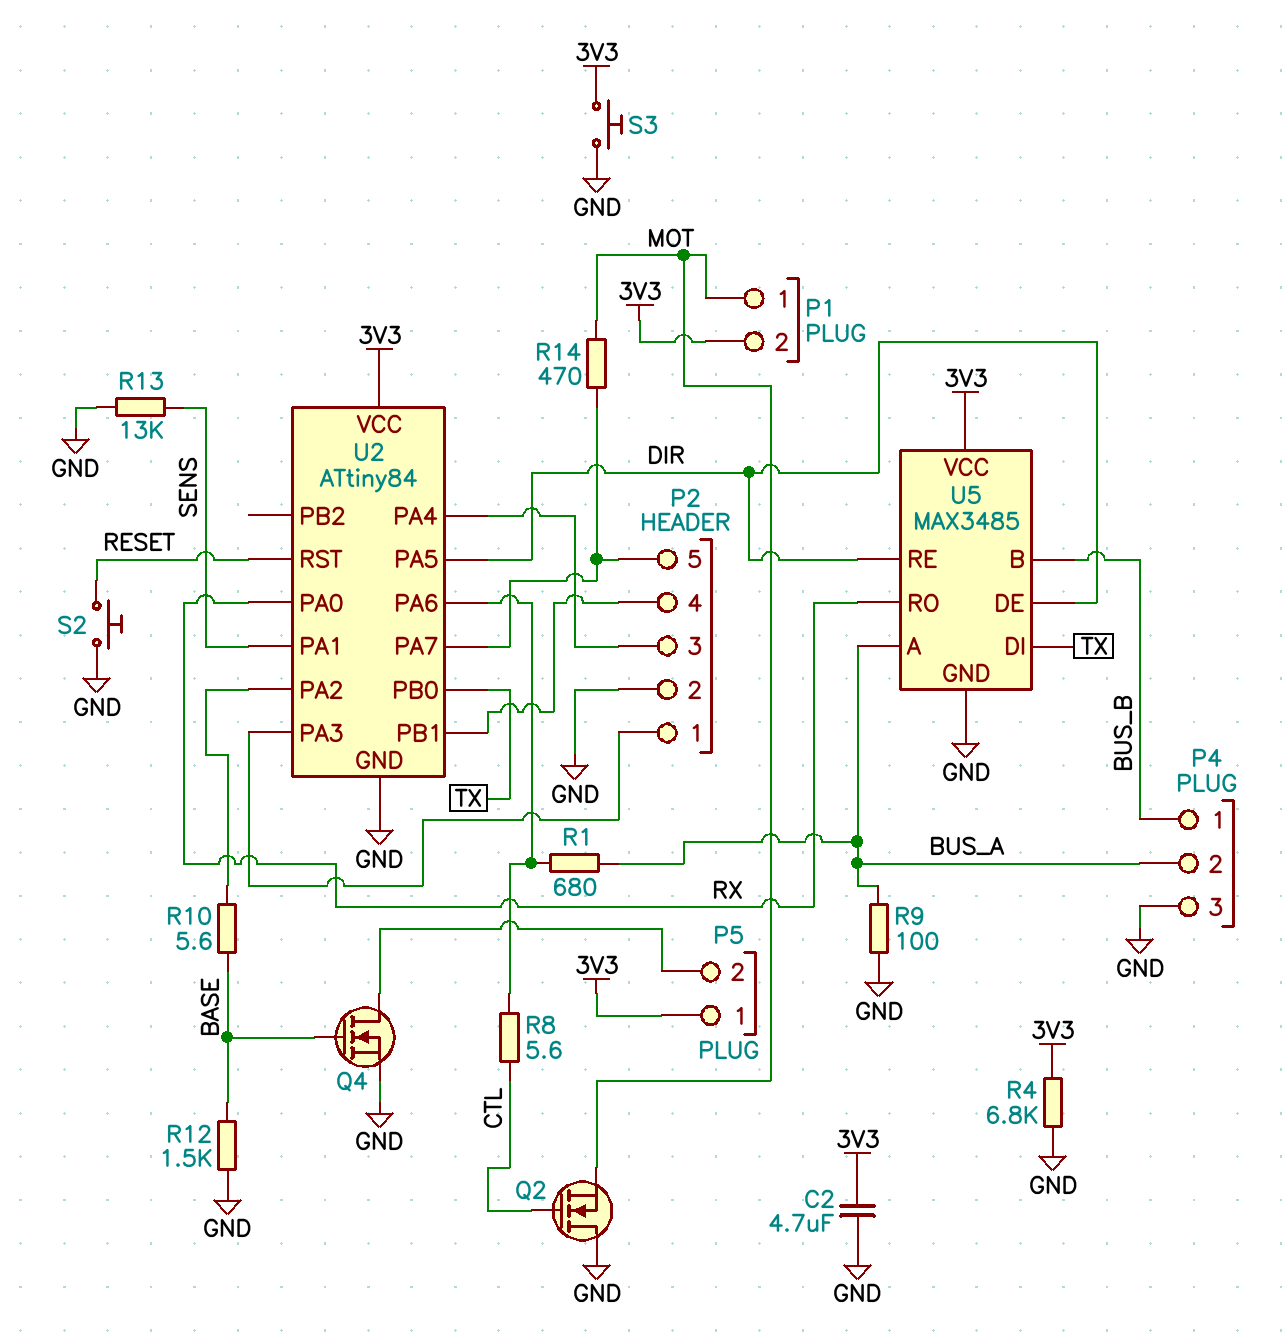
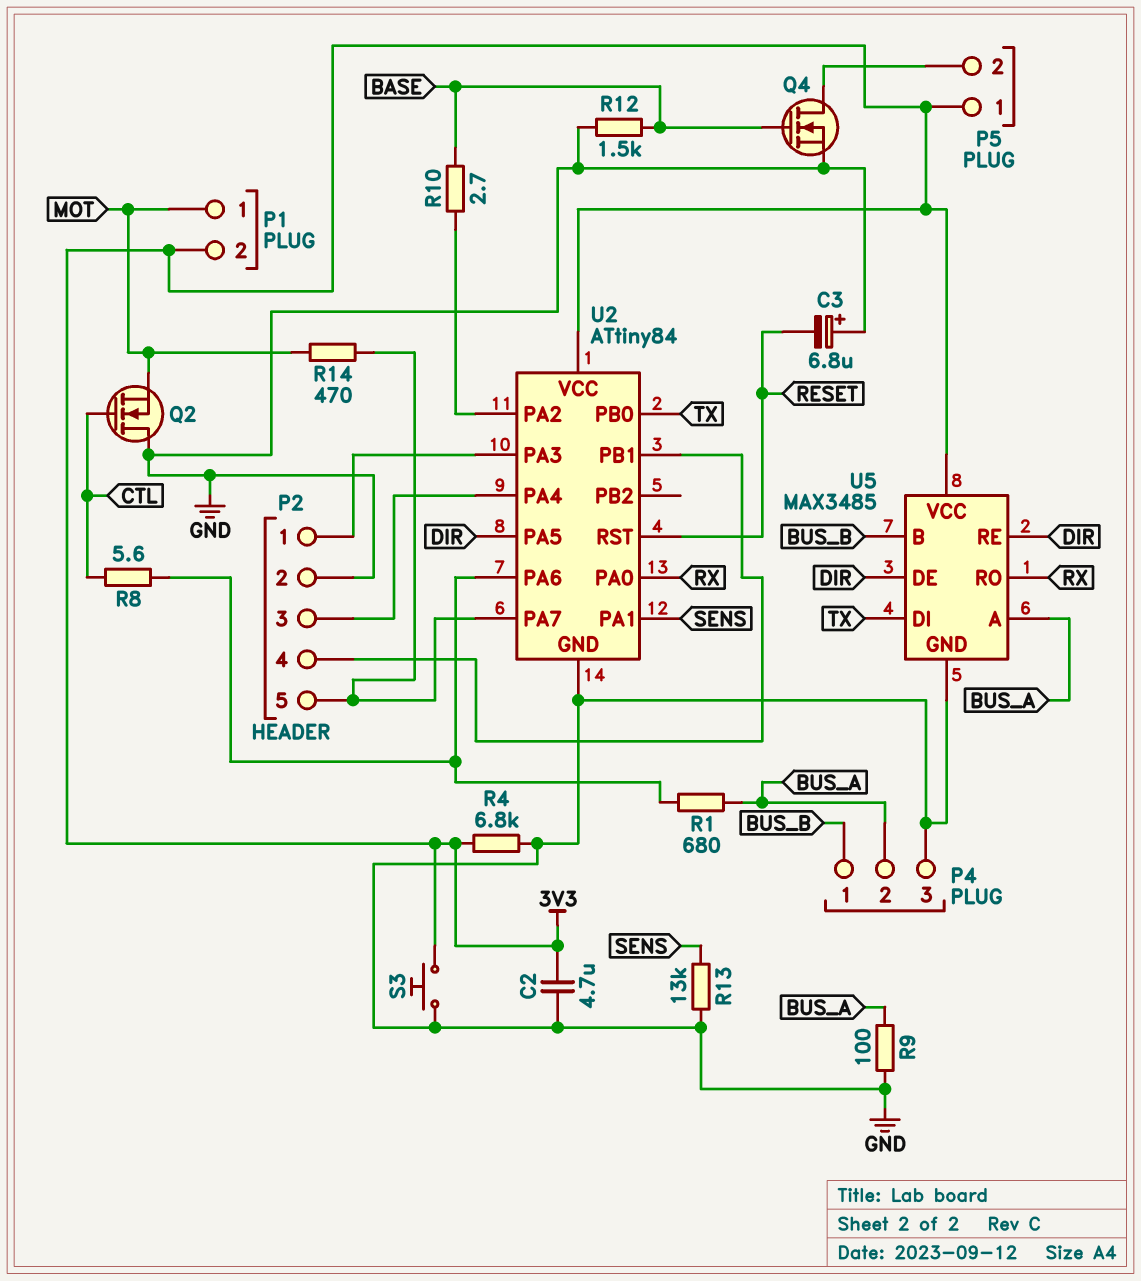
C3: none -> 6.8uF (plus GND, minus RESET)
R10: 5.6 (BASE, U2/PA2) -> 2.7 (BASE, U2/PA2)
S2: button (GND, RESET) -> none

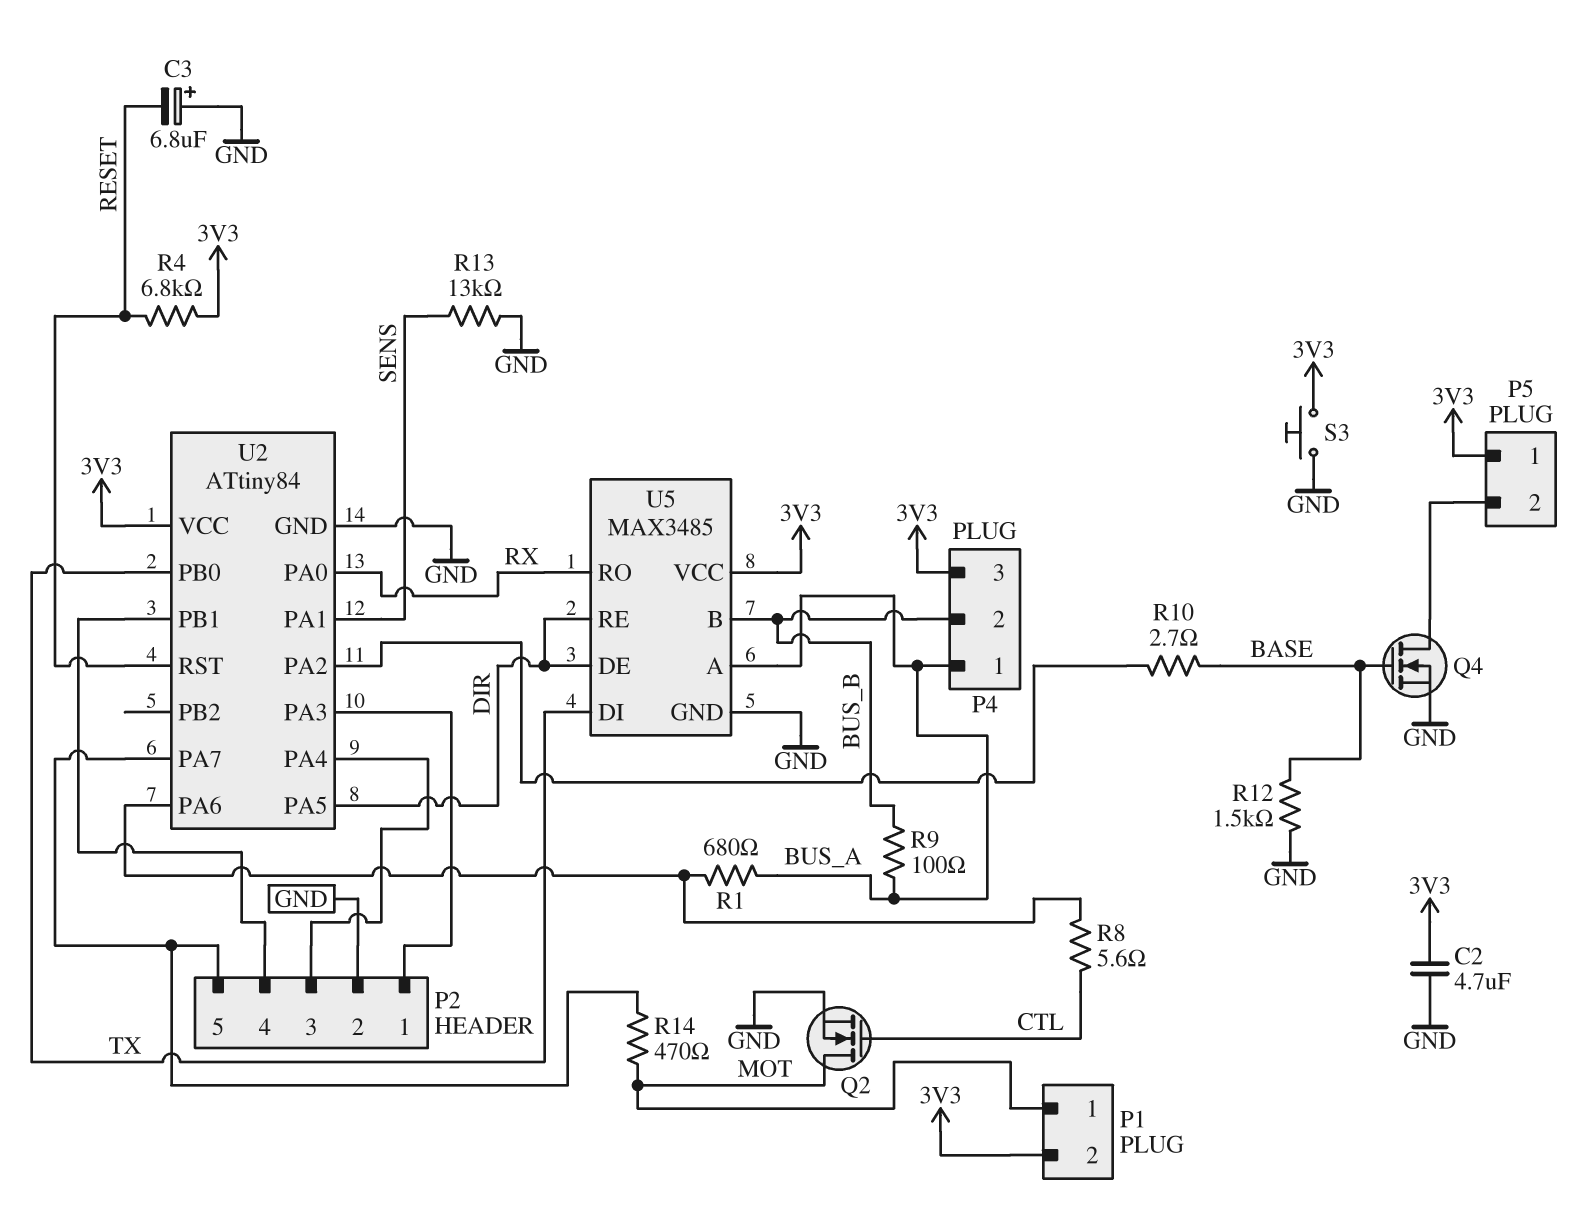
P4 pin 1: BUS_B -> BUS_A
P4 pin 2: BUS_A -> BUS_B
P4 pin 3: GND -> 3V3
Q2: NMOS (G CTL, D GND, S MOT) -> NMOS (G CTL, D MOT, S GND)
R4: 6.8k (3V3, GND) -> 6.8k (3V3, RESET)
R9: 100 (BUS_A, GND) -> 100 (BUS_A, BUS_B)

